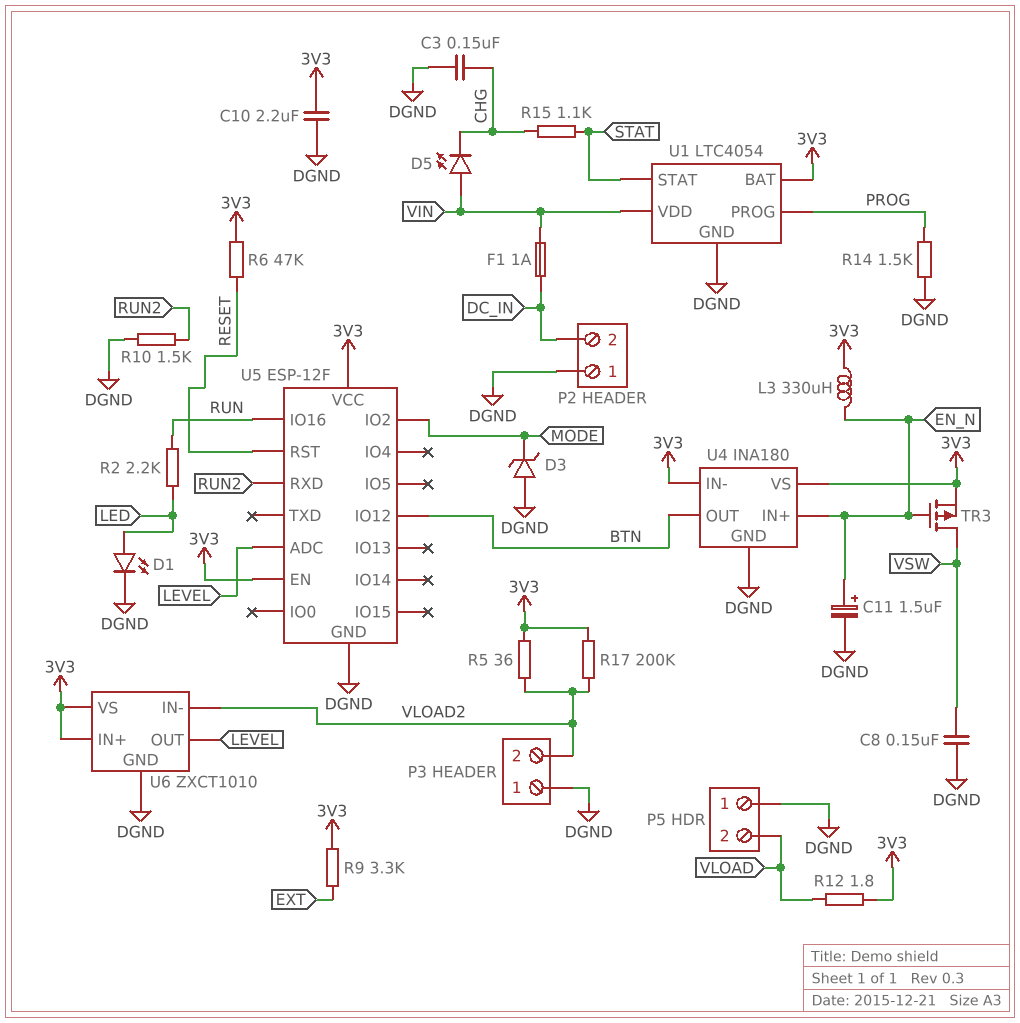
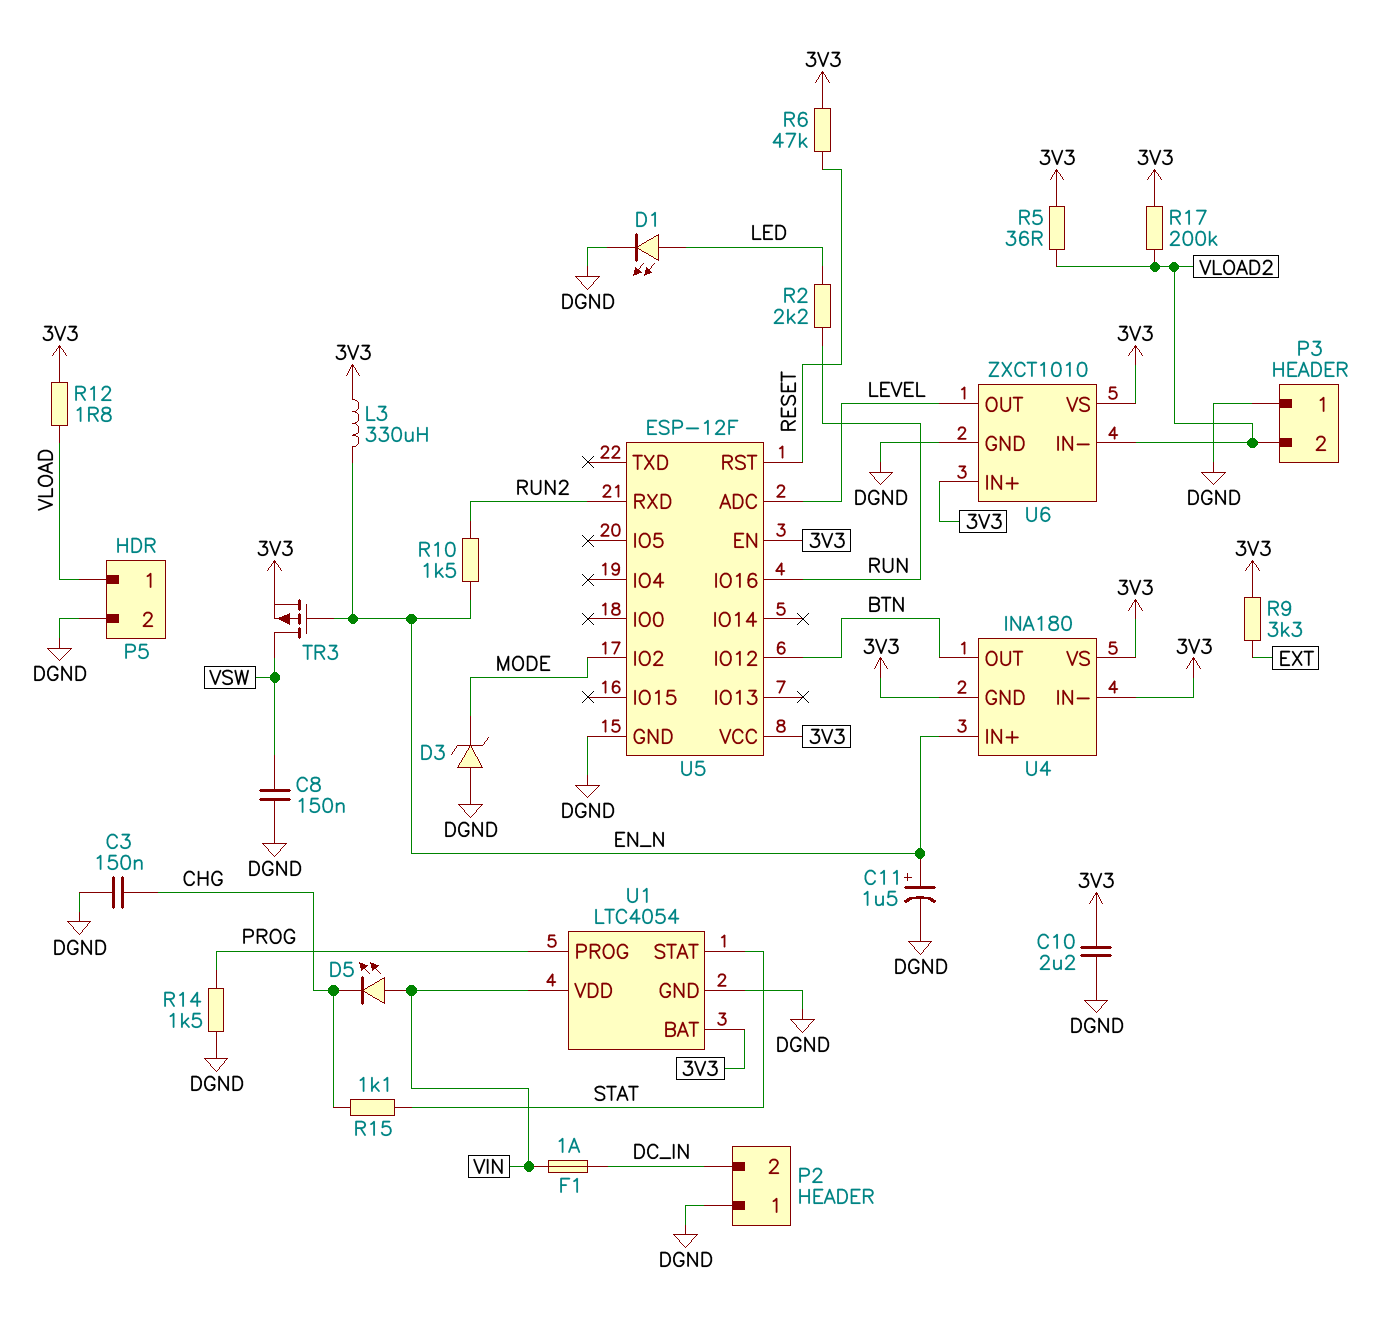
P5 pin 1: DGND -> VLOAD
P5 pin 2: VLOAD -> DGND
R10: 1.5k (DGND, RUN2) -> 1.5k (EN_N, RUN2)
U4 pin GND: DGND -> 3V3

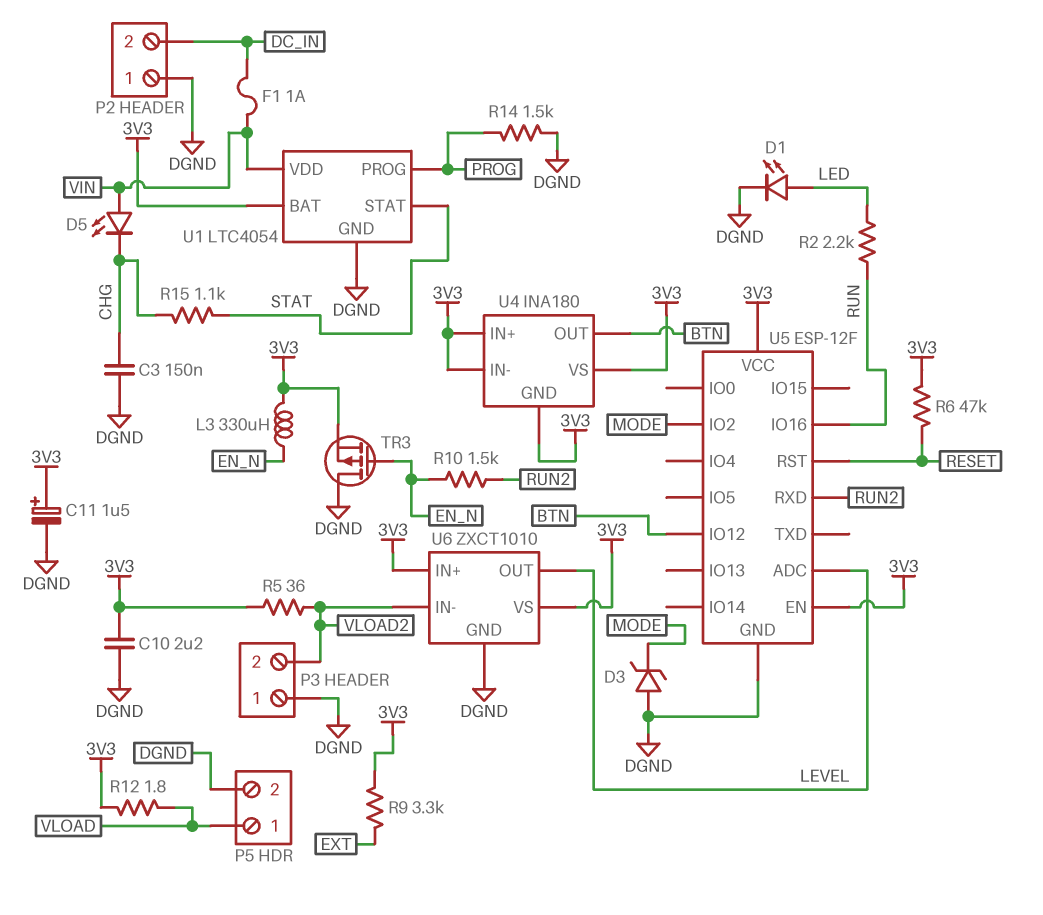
C8: 150nF (DGND, VSW) -> none
C11: 1.5uF (plus EN_N, minus DGND) -> 1.5uF (plus 3V3, minus DGND)
R17: 200k (3V3, VLOAD2) -> none
TR3: PMOS (G EN_N, D VSW, S 3V3) -> PMOS (G EN_N, D DGND, S 3V3)
U4 pin IN+: EN_N -> 3V3

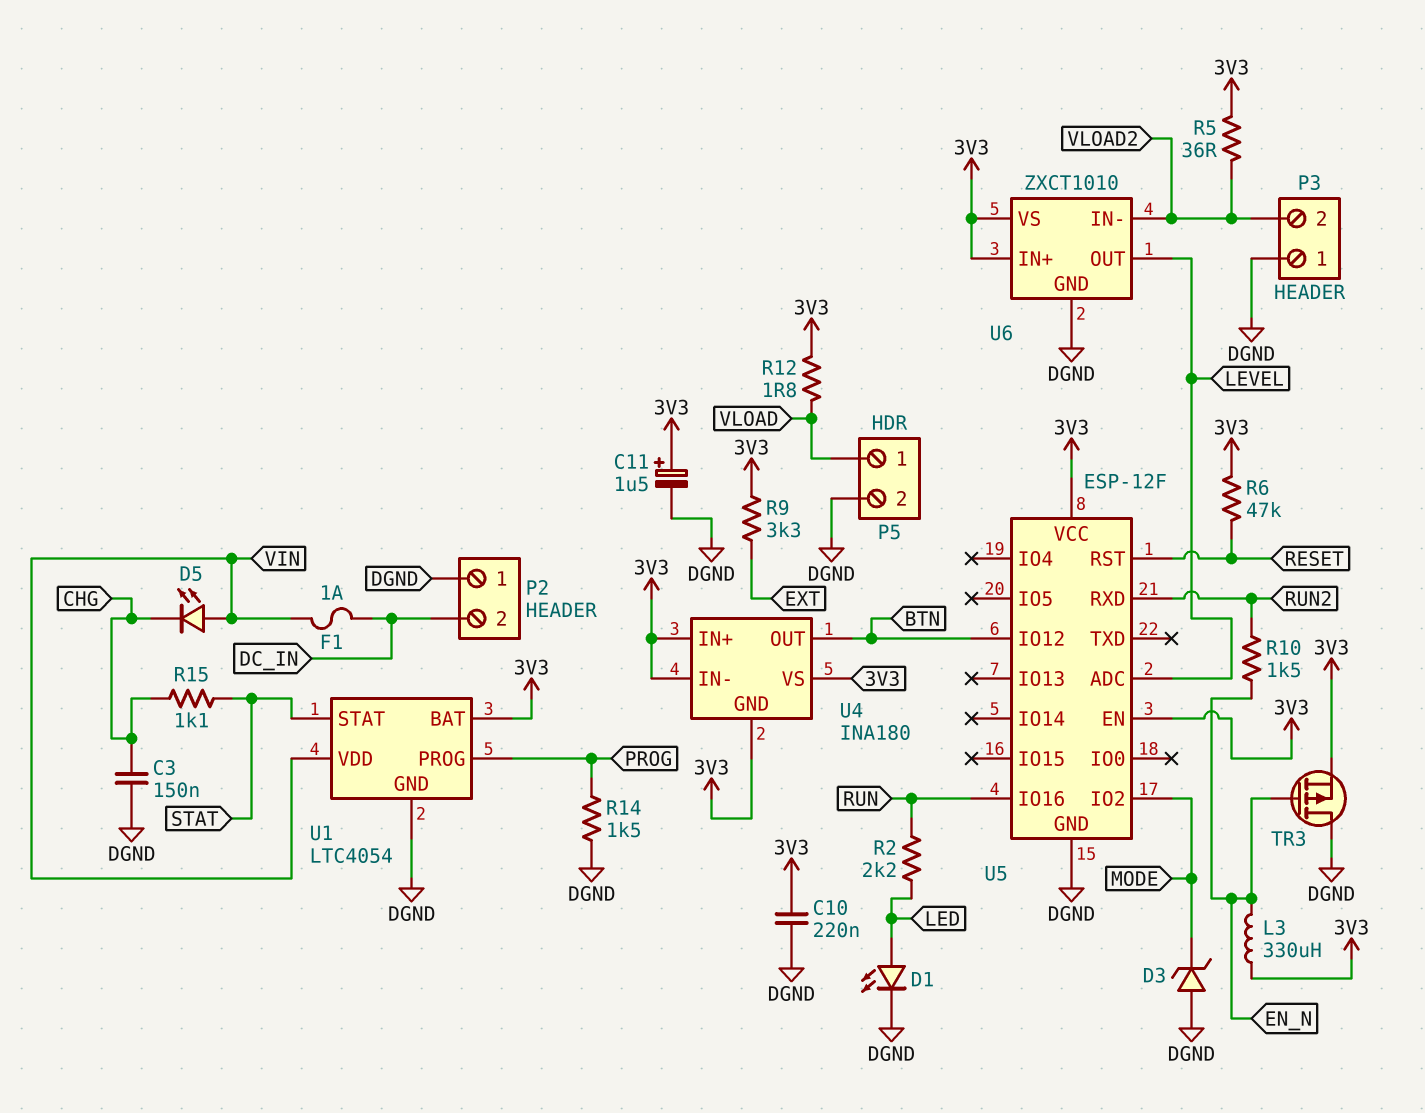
C10: 2.2uF (3V3, DGND) -> 220nF (3V3, DGND)

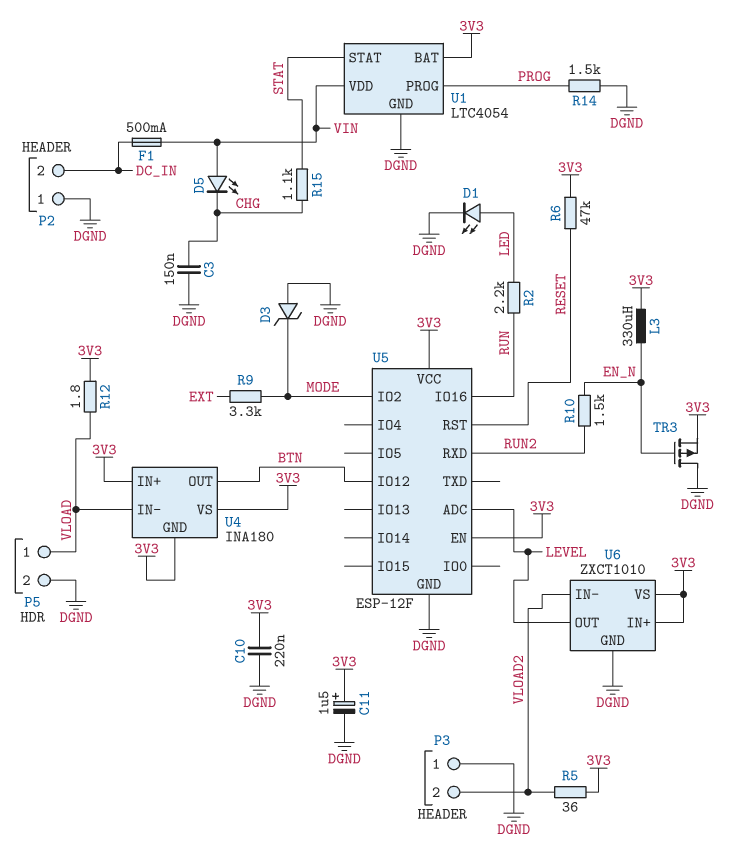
F1: 1A (DC_IN, VIN) -> 500mA (DC_IN, VIN)
R9: 3.3k (3V3, EXT) -> 3.3k (EXT, MODE)
U4 pin IN-: 3V3 -> VLOAD

